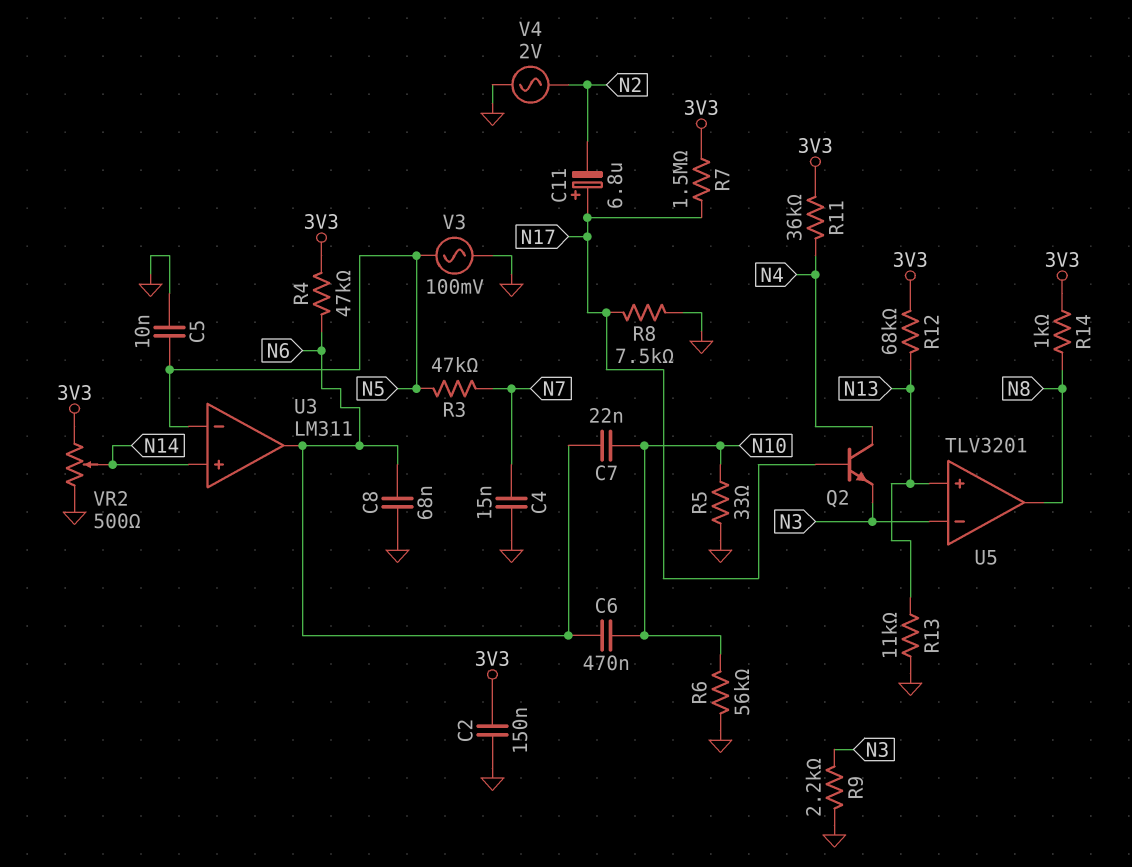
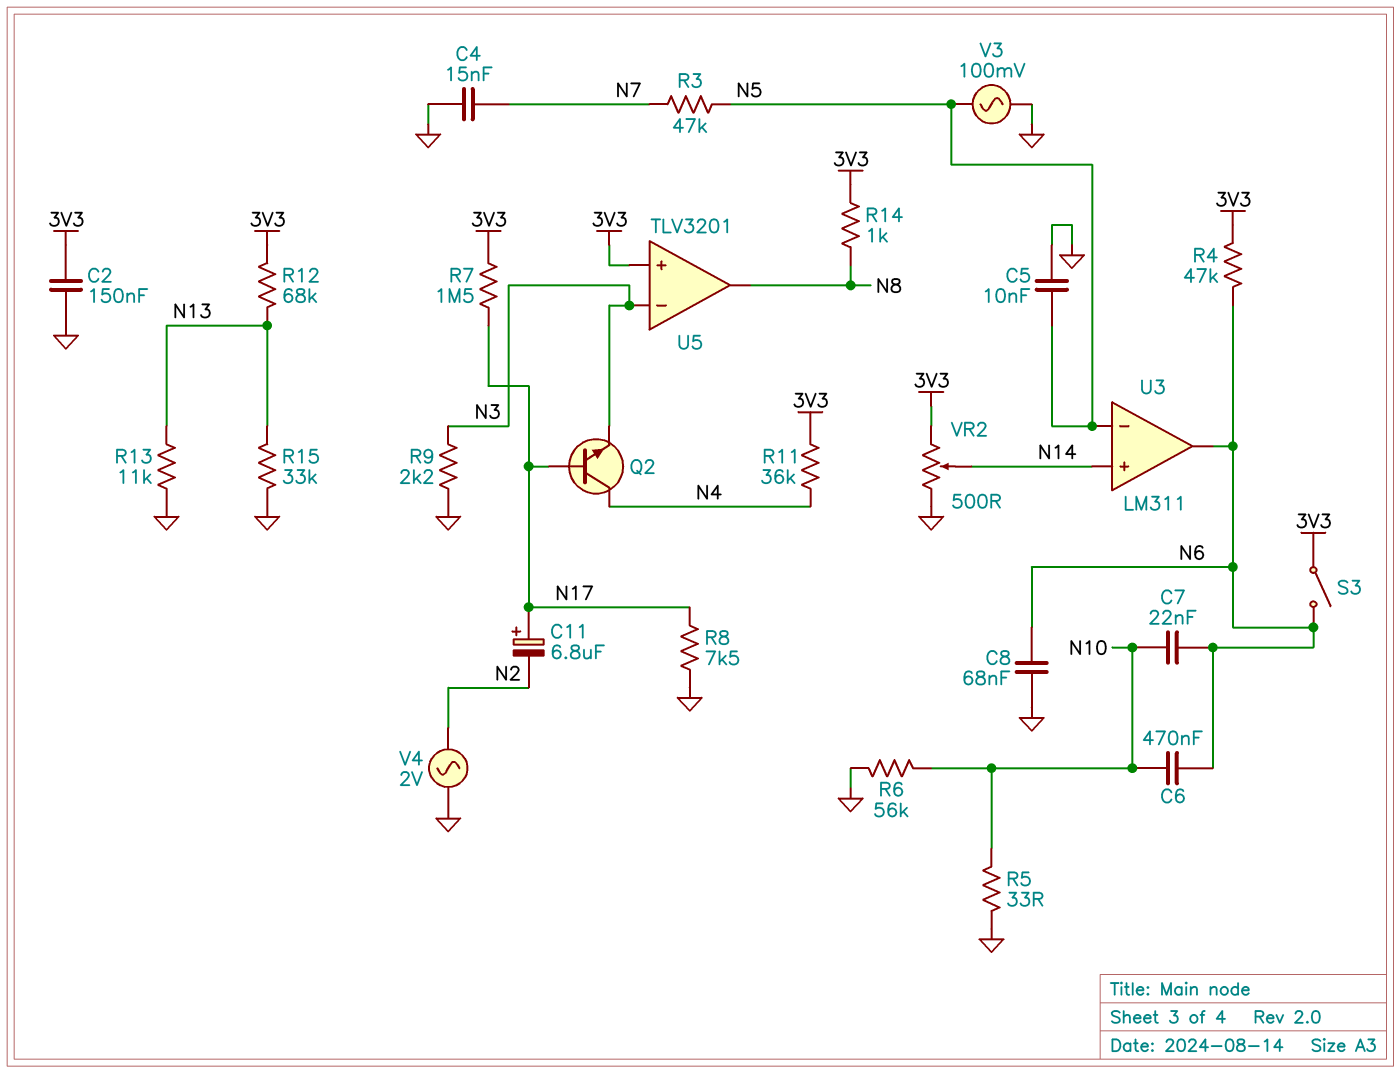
R15: none -> 33k (GND, N13)
S3: none -> switch (3V3, N6)
U5 pin in+: N13 -> 3V3

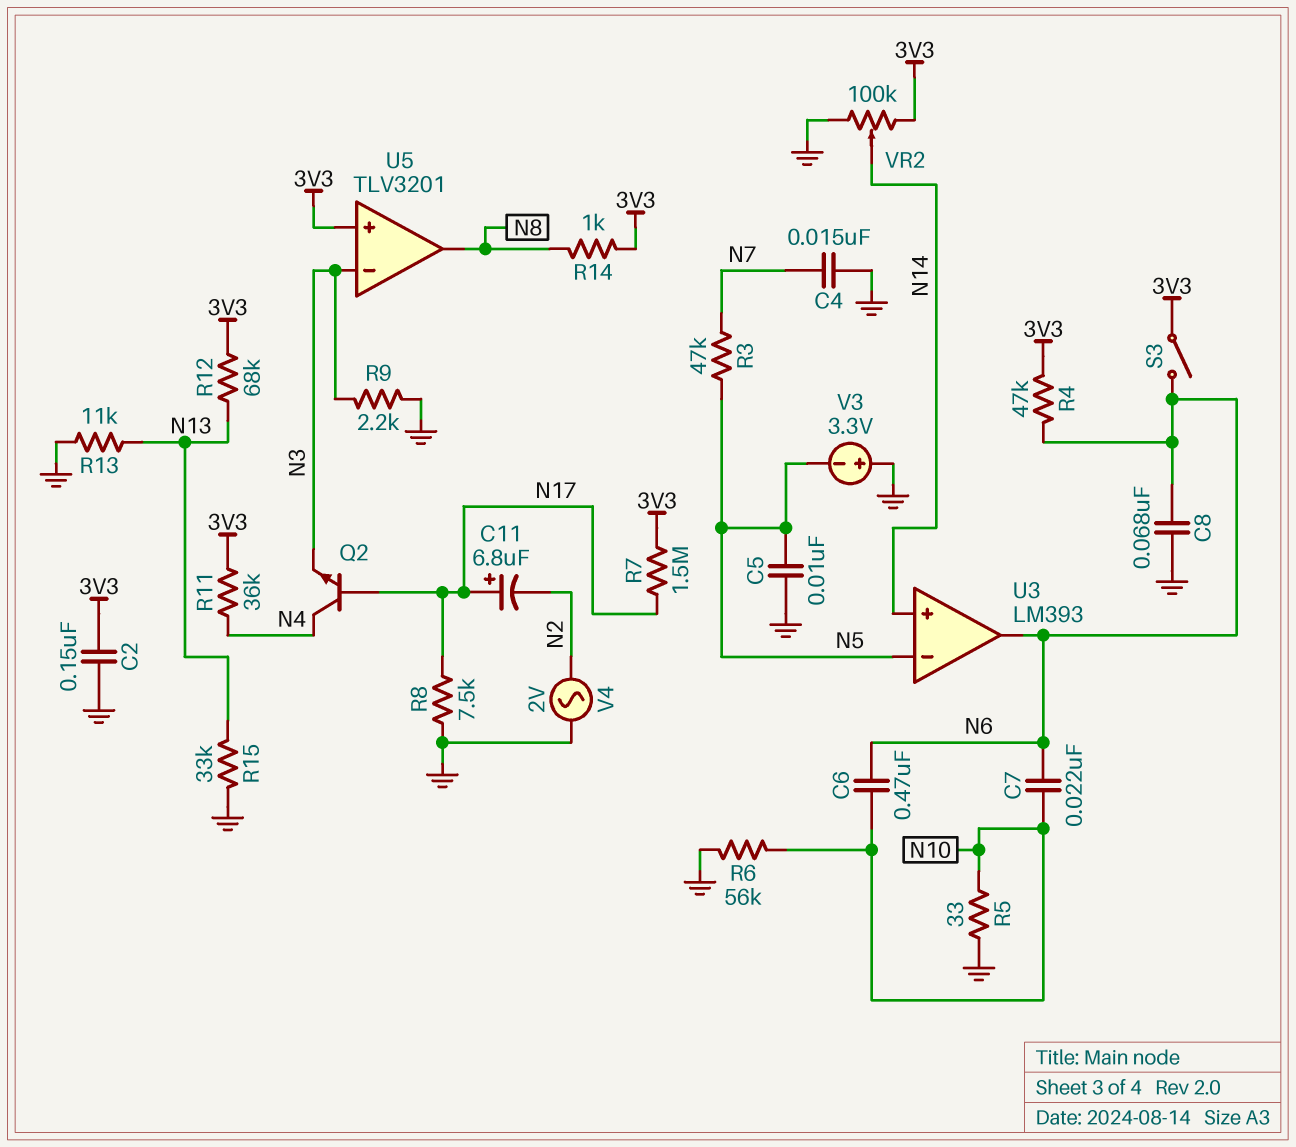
U3: LM311 -> LM393
V3: AC 100mV (GND, N5) -> 3.3V (plus GND, minus N5)
VR2: 500 (3V3, GND, wiper N14) -> 100k (3V3, GND, wiper N14)

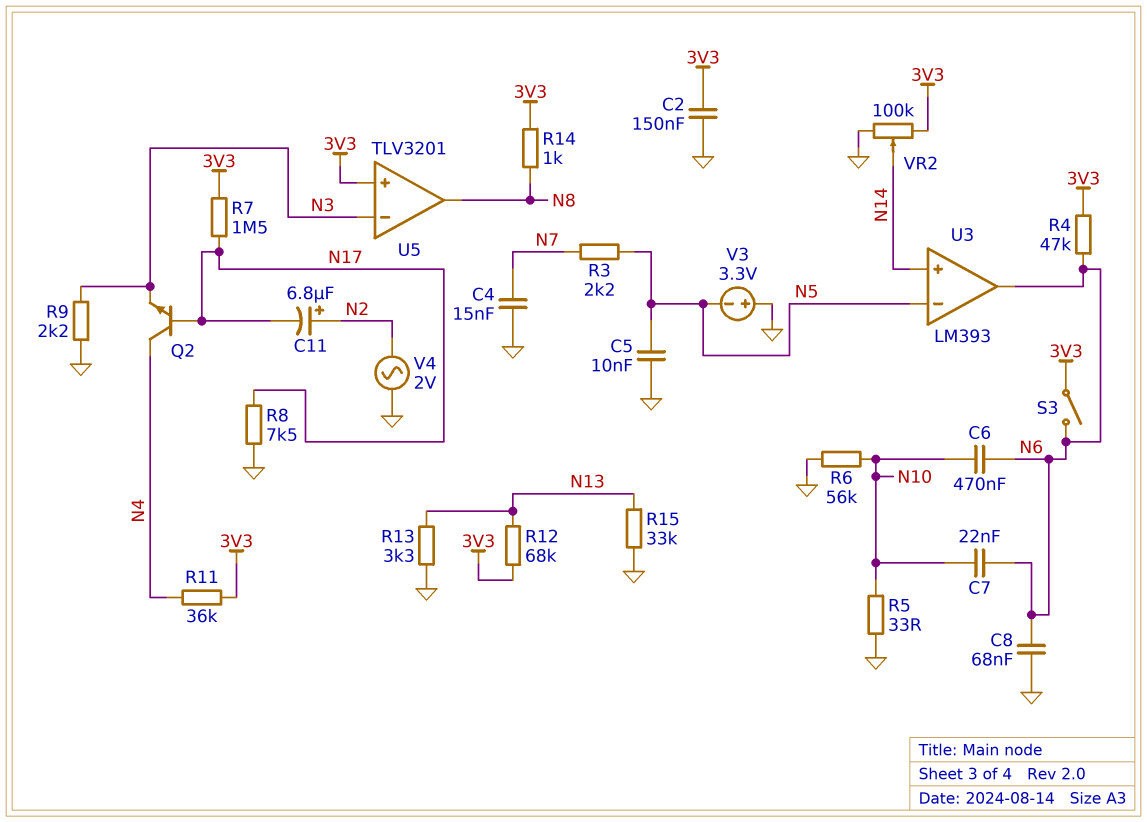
C11: 6.8uF (plus N17, minus N2) -> 6.8uF (plus N2, minus N17)
R3: 47k (N5, N7) -> 2.2k (N5, N7)
R13: 11k (GND, N13) -> 3.3k (GND, N13)

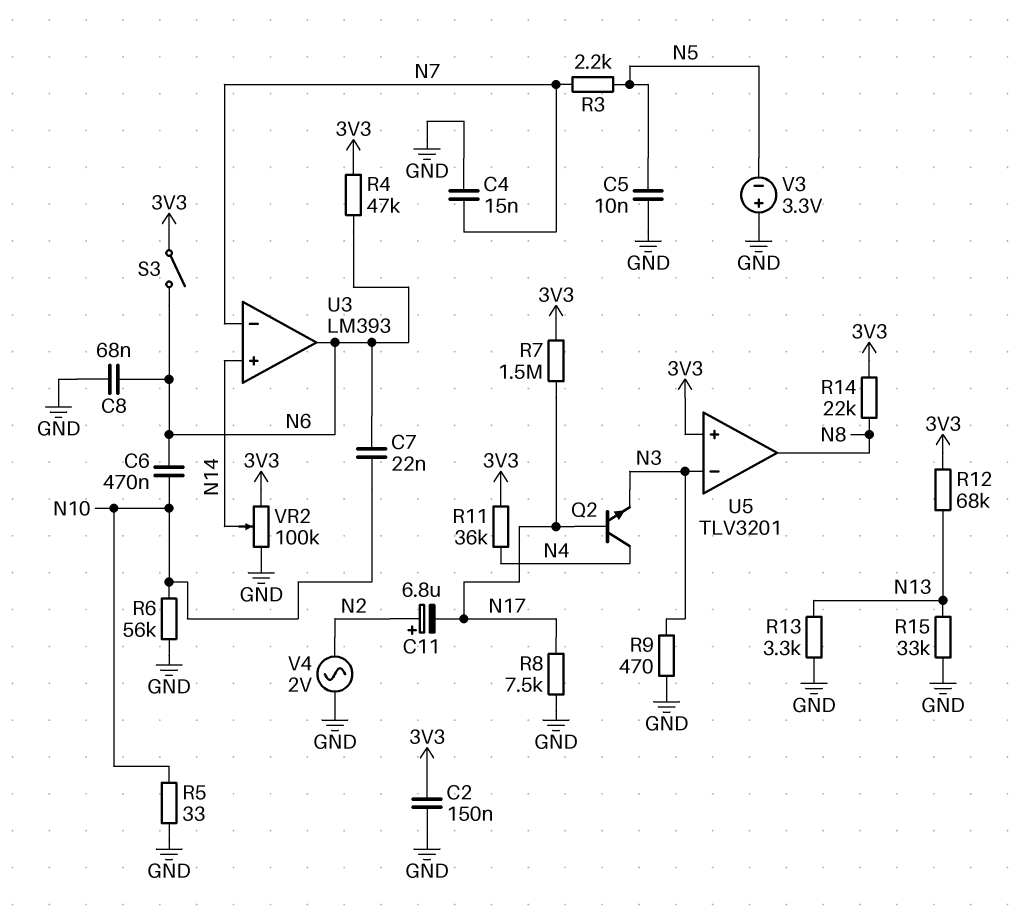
R9: 2.2k (GND, N3) -> 470 (GND, N3)
R14: 1k (3V3, N8) -> 22k (3V3, N8)
U3 pin in-: N5 -> N7

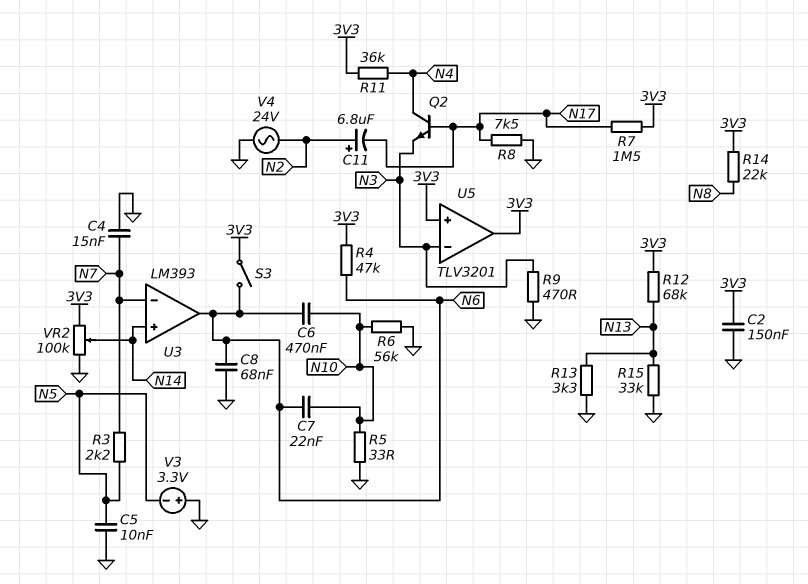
U5 pin out: N8 -> 3V3
V4: AC 2V (GND, N2) -> AC 24V (GND, N2)

